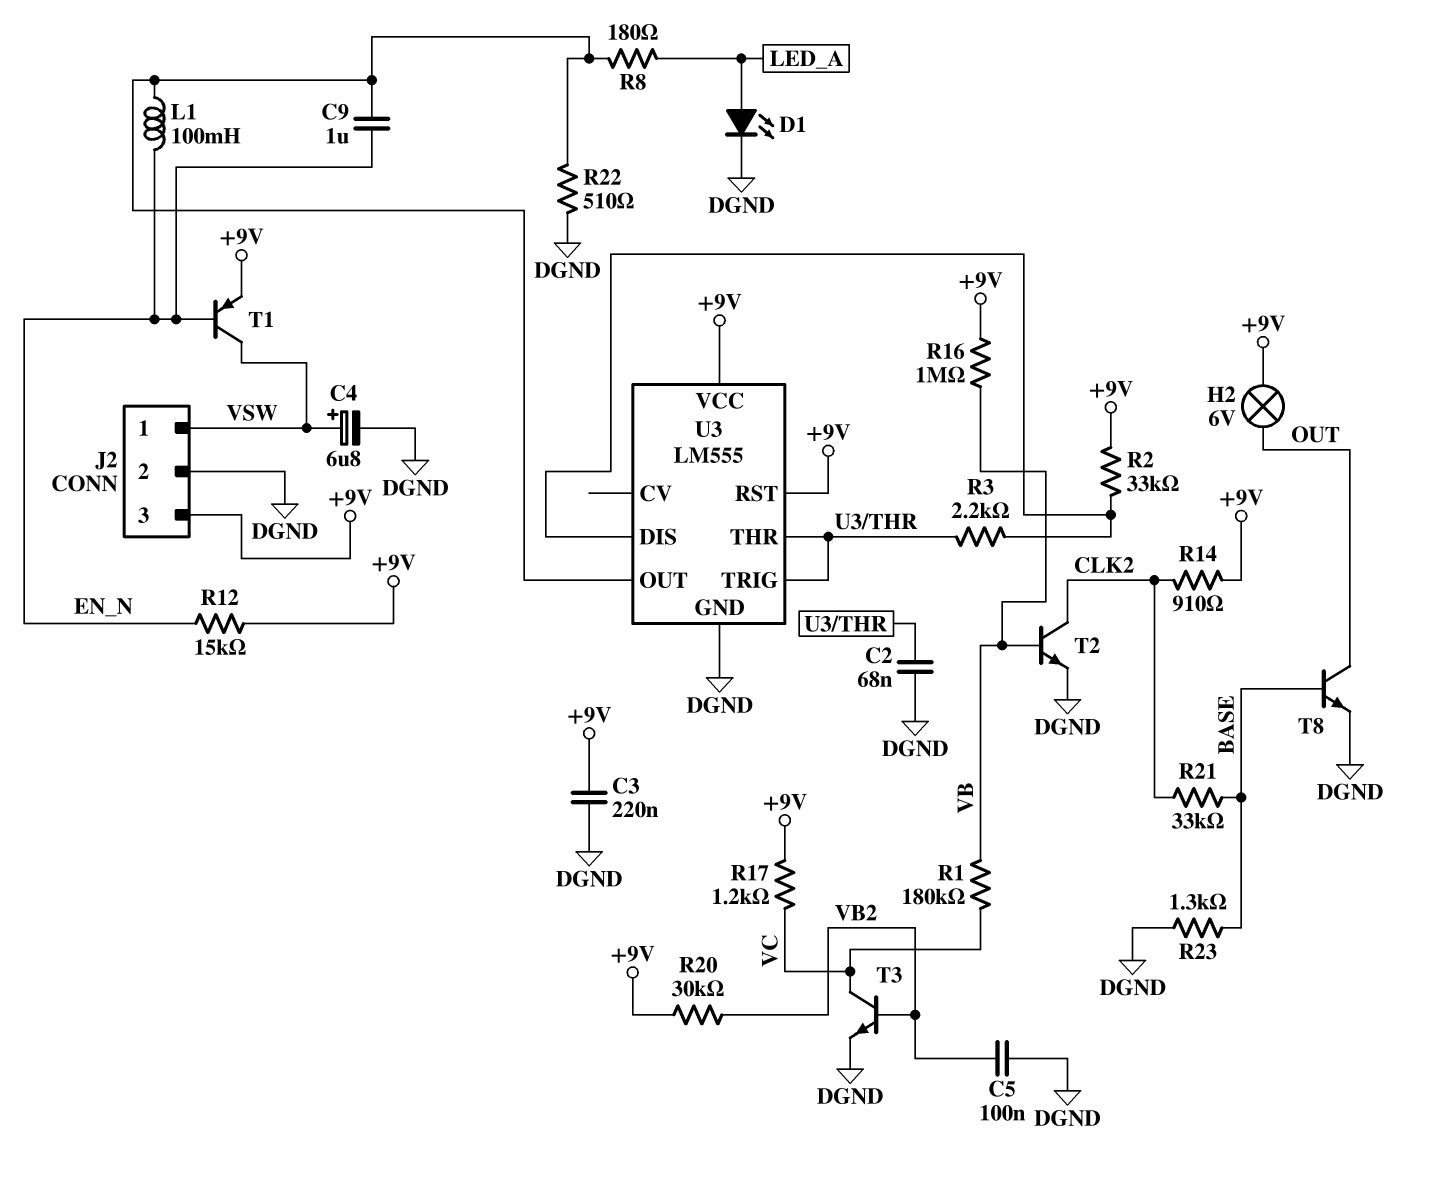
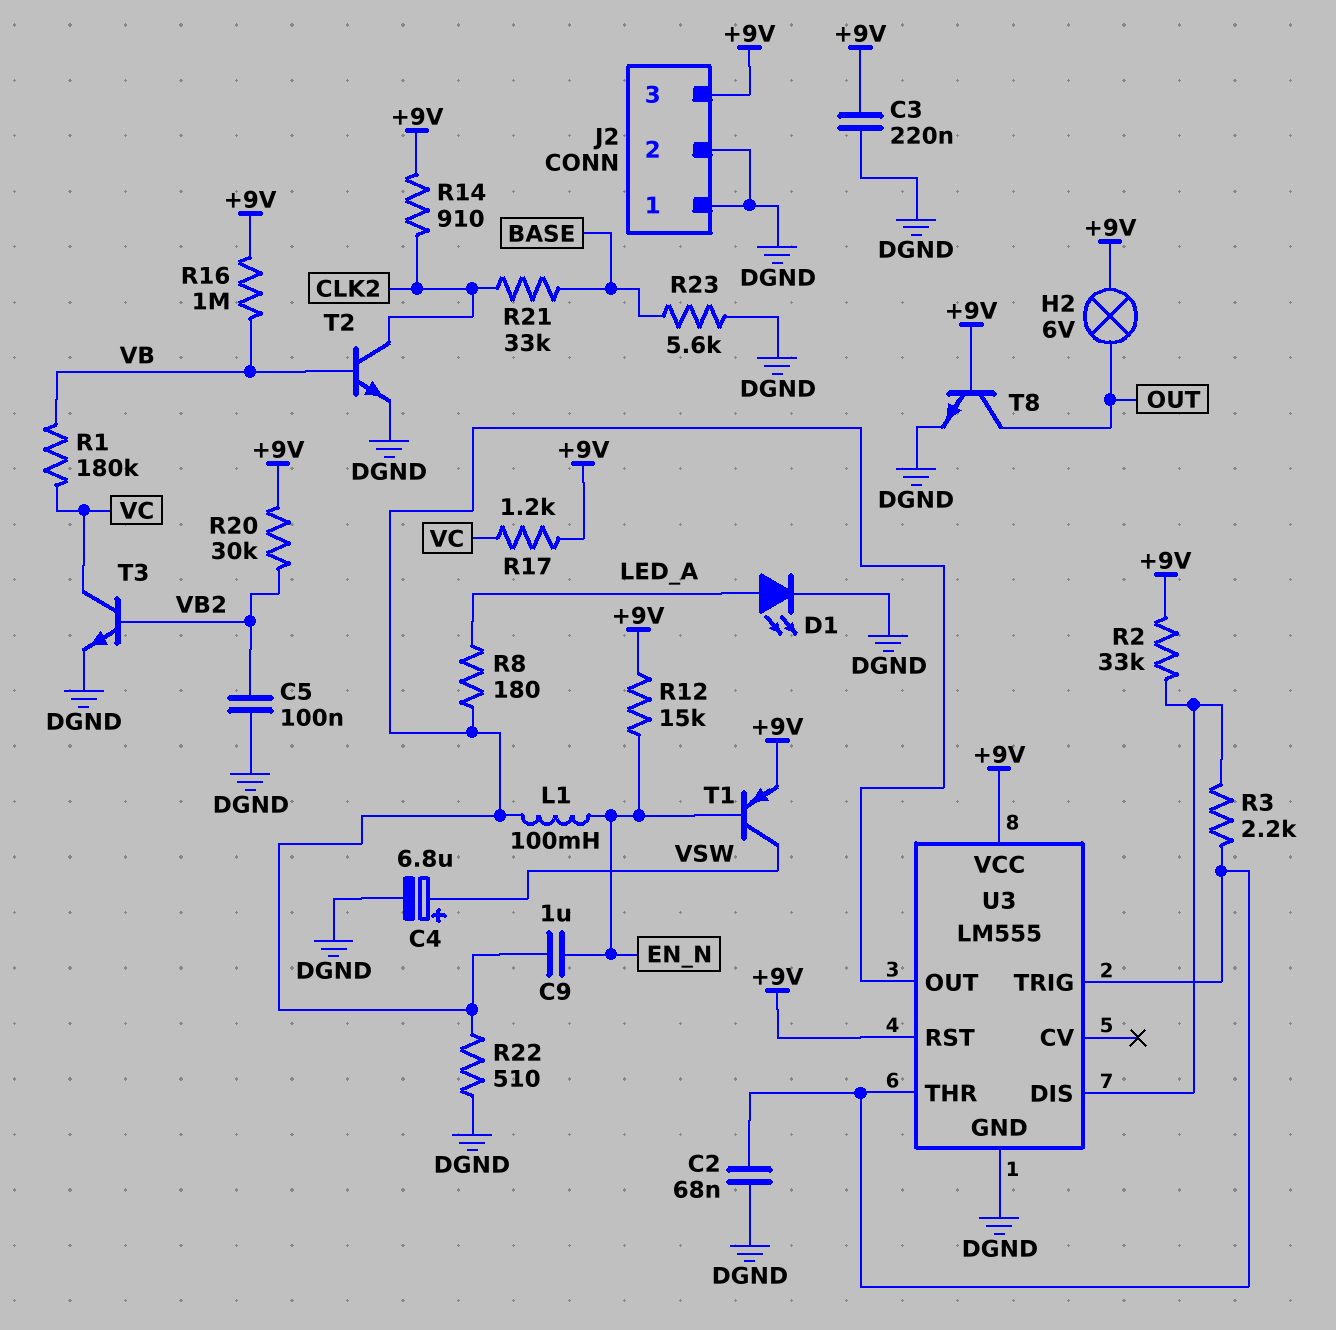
J2 pin 1: VSW -> DGND
R23: 1.3k (BASE, DGND) -> 5.6k (BASE, DGND)
T8: NPN (B BASE, C OUT, E DGND) -> NPN (B +9V, C OUT, E DGND)

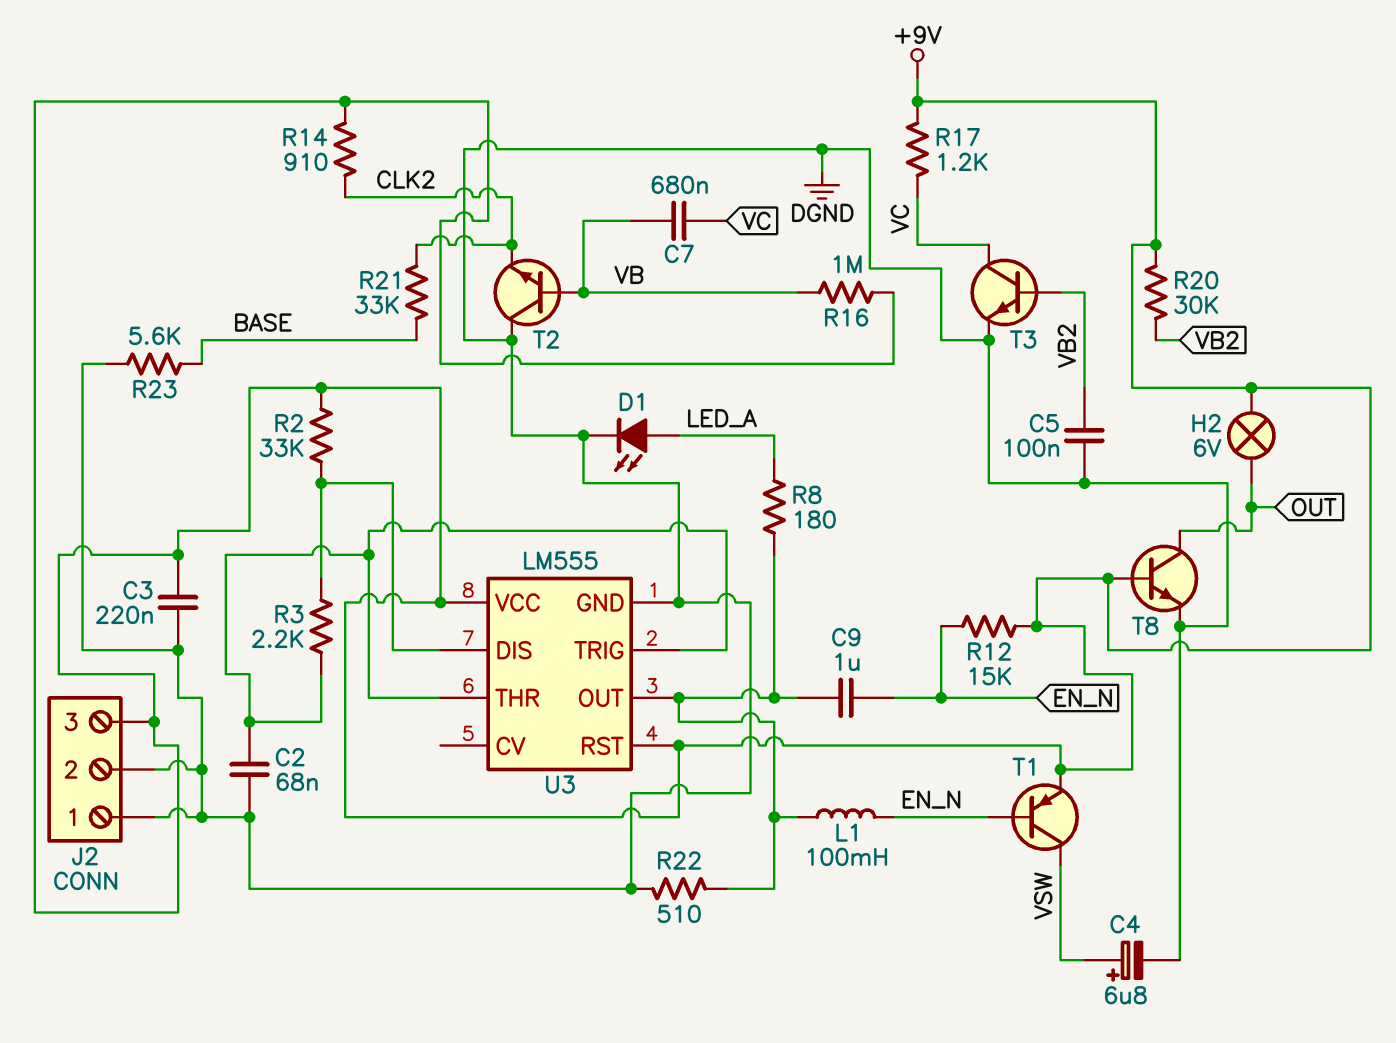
C7: none -> 680nF (VB, VC)
R1: 180k (VB, VC) -> none
T2: NPN (B VB, C CLK2, E DGND) -> NPN (B VB, C DGND, E CLK2)

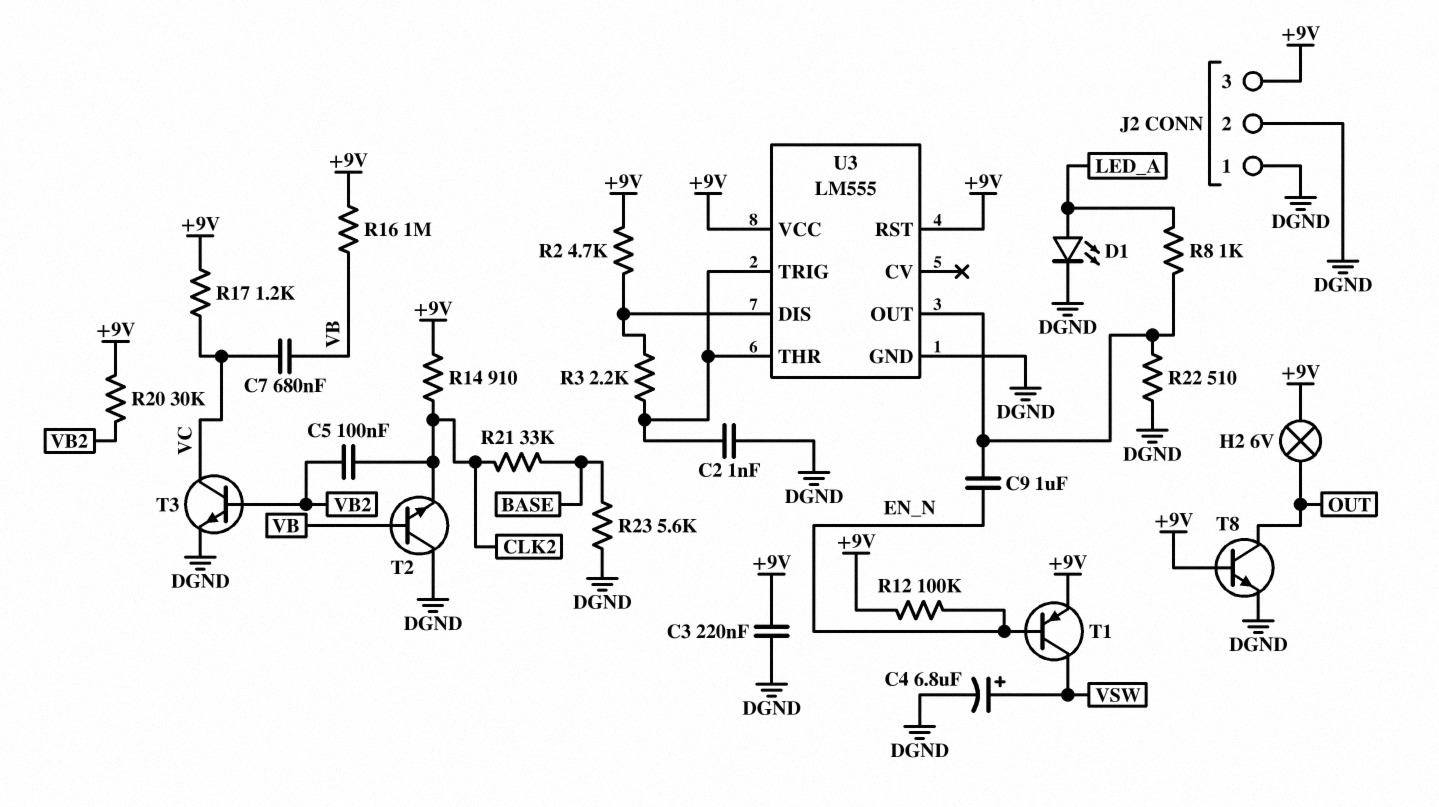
C2: 68nF (DGND, U3/THR) -> 1nF (DGND, U3/THR)
C5: 100nF (DGND, VB2) -> 100nF (CLK2, VB2)
L1: 100mH (EN_N, U3/OUT) -> none
R2: 33k (+9V, U3/DIS) -> 4.7k (+9V, U3/DIS)
R8: 180 (LED_A, U3/OUT) -> 1k (LED_A, U3/OUT)
R12: 15k (+9V, EN_N) -> 100k (+9V, EN_N)

